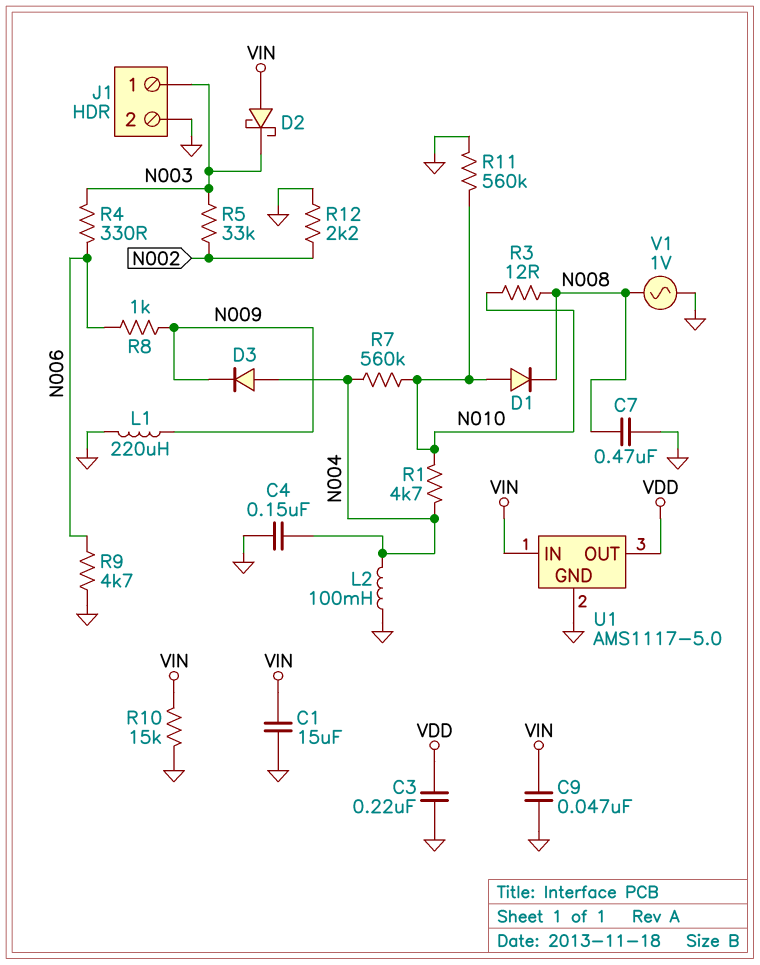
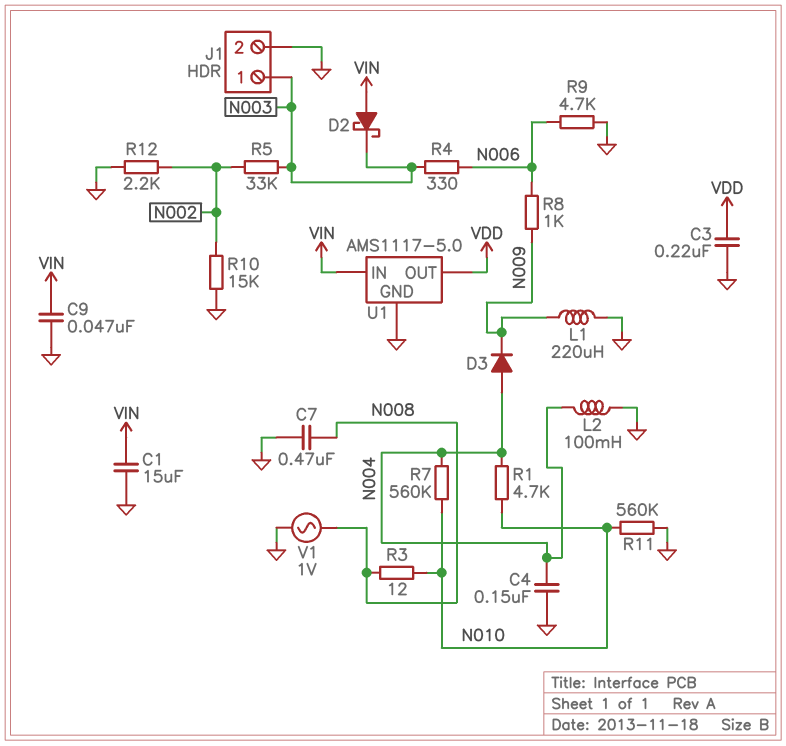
D1: diode (A N010, K N008) -> none
R10: 15k (GND, VIN) -> 15k (GND, N002)

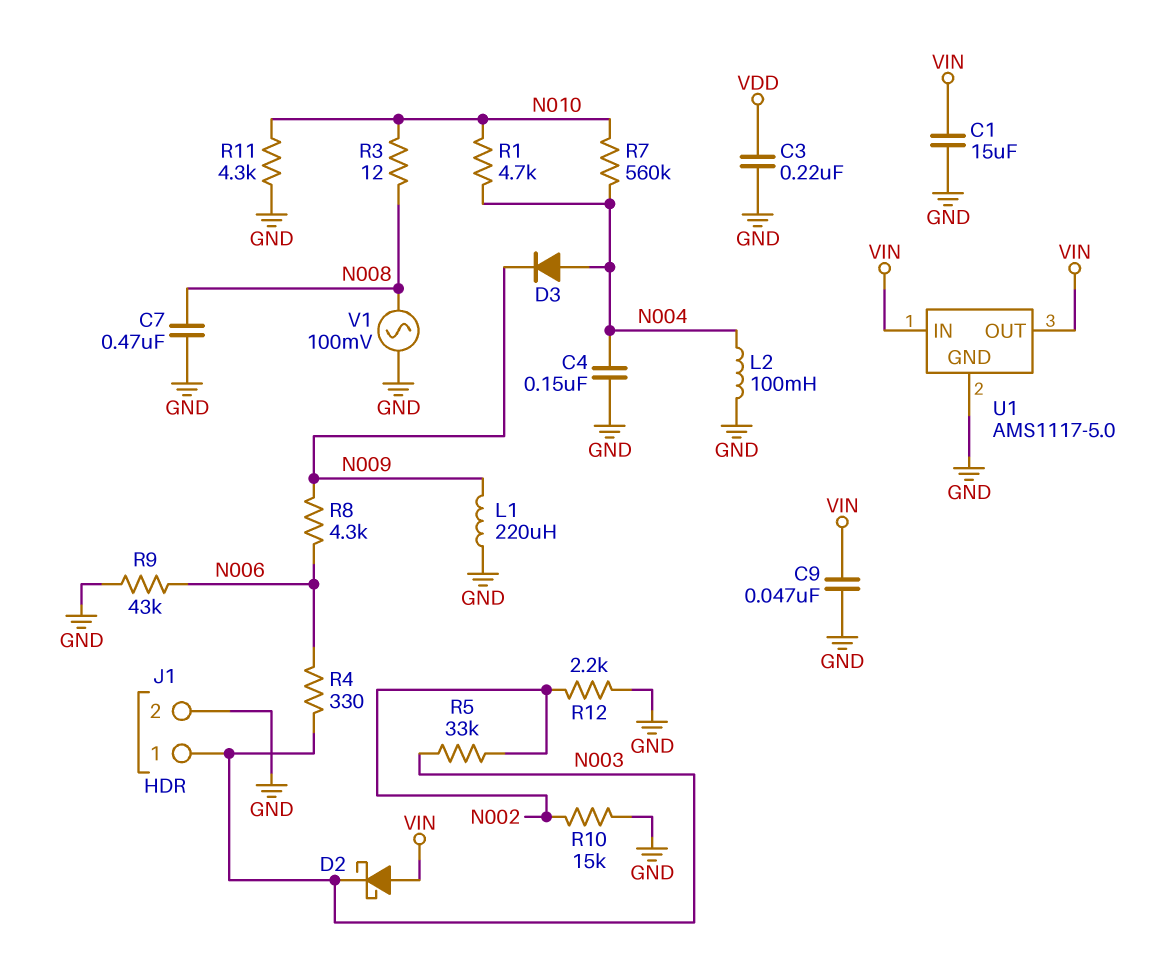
R8: 1k (N006, N009) -> 4.3k (N006, N009)
R9: 4.7k (GND, N006) -> 43k (GND, N006)
R11: 560k (GND, N010) -> 4.3k (GND, N010)
U1 pin OUT: VDD -> VIN
V1: AC 1V (GND, N008) -> AC 100mV (GND, N008)

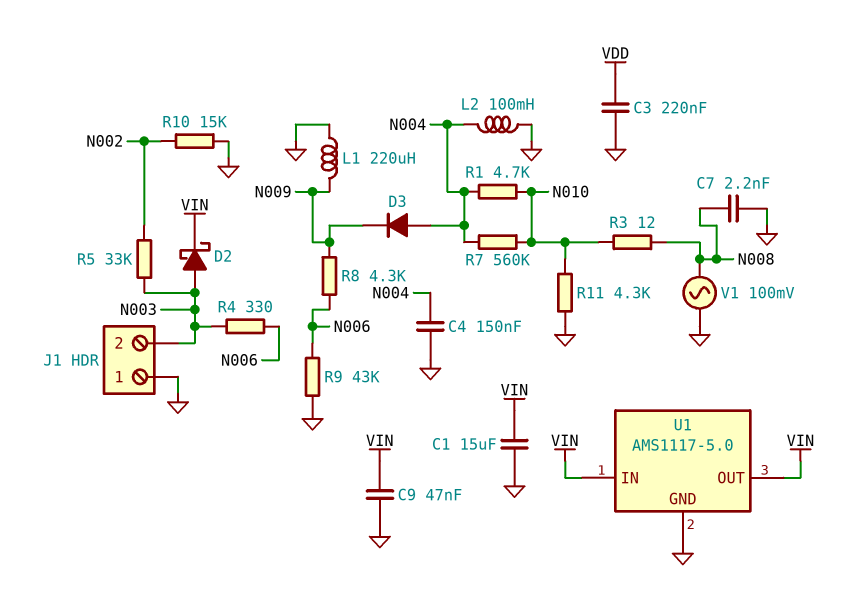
C7: 470nF (GND, N008) -> 2.2nF (GND, N008)
D2: schottky (A VIN, K N003) -> schottky (A N003, K VIN)
J1 pin 1: N003 -> GND
J1 pin 2: GND -> N003
R12: 2.2k (GND, N002) -> none

